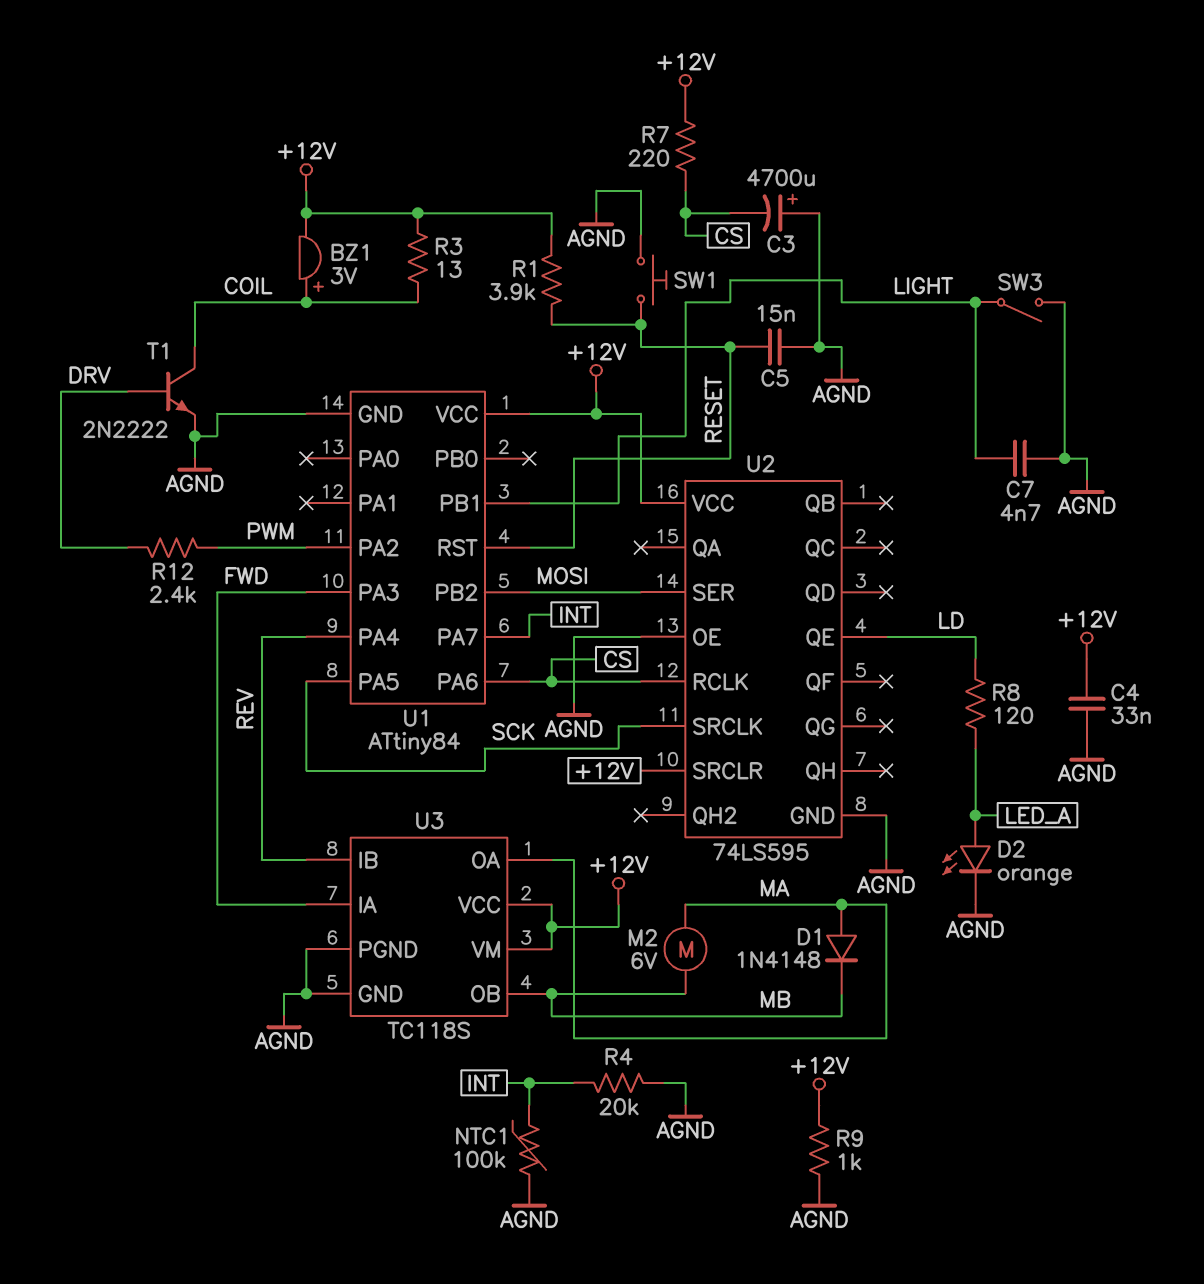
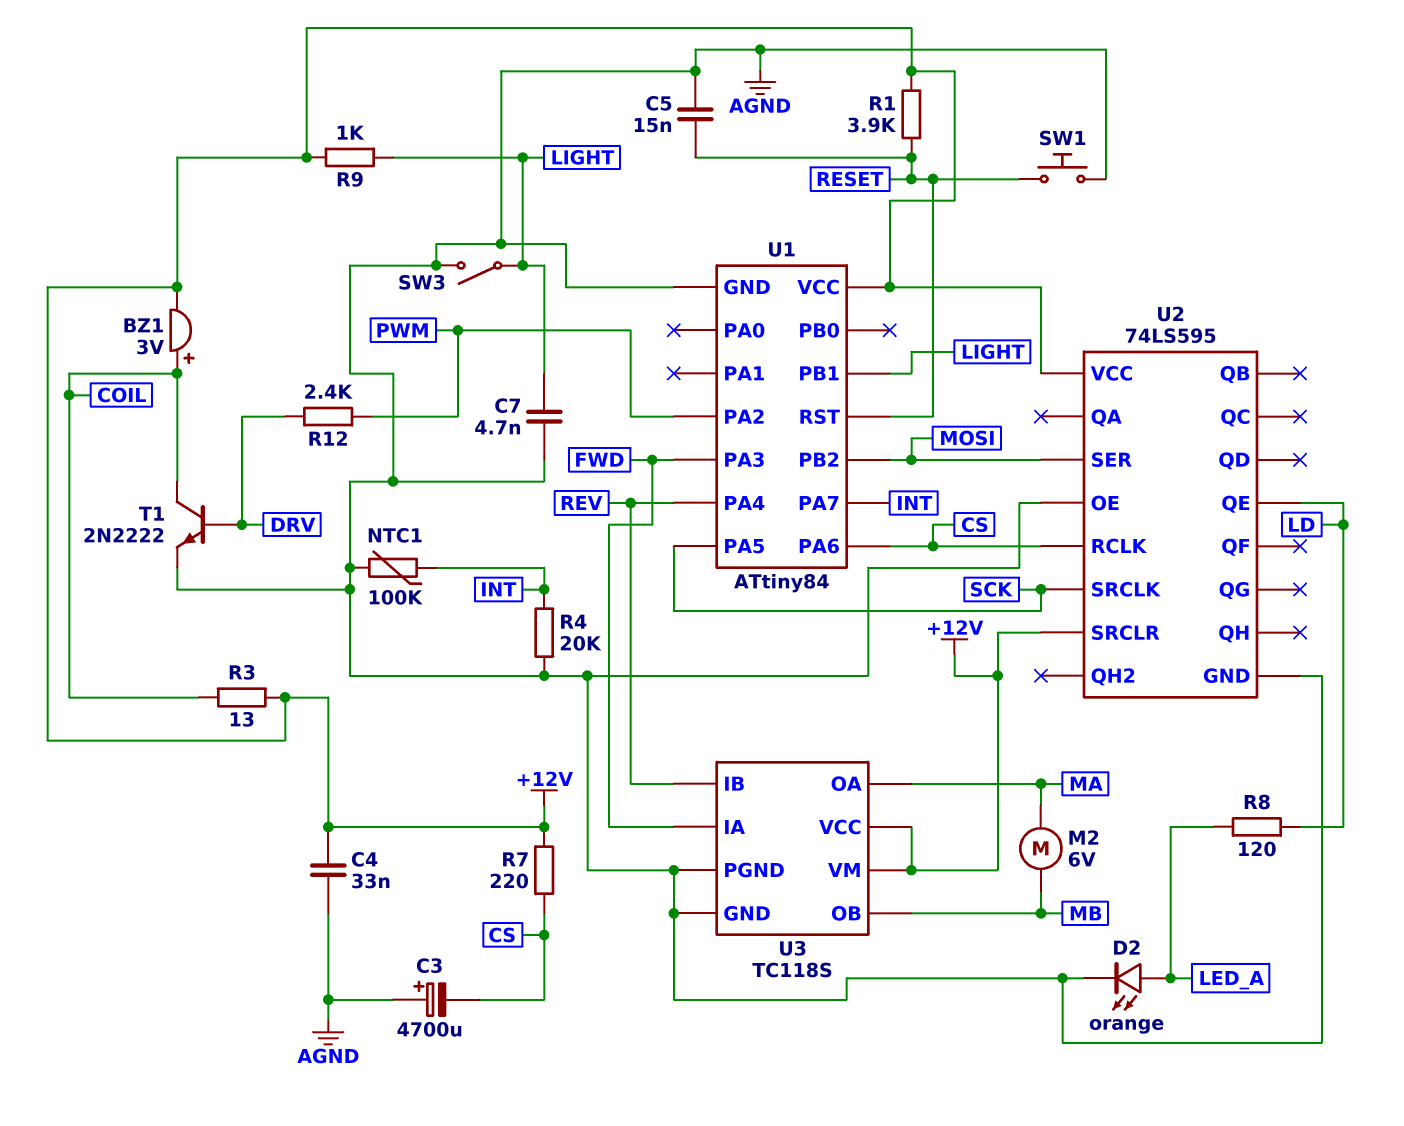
D1: diode 1N4148 (A MA, K MB) -> none
R9: 1k (+12V, AGND) -> 1k (+12V, LIGHT)

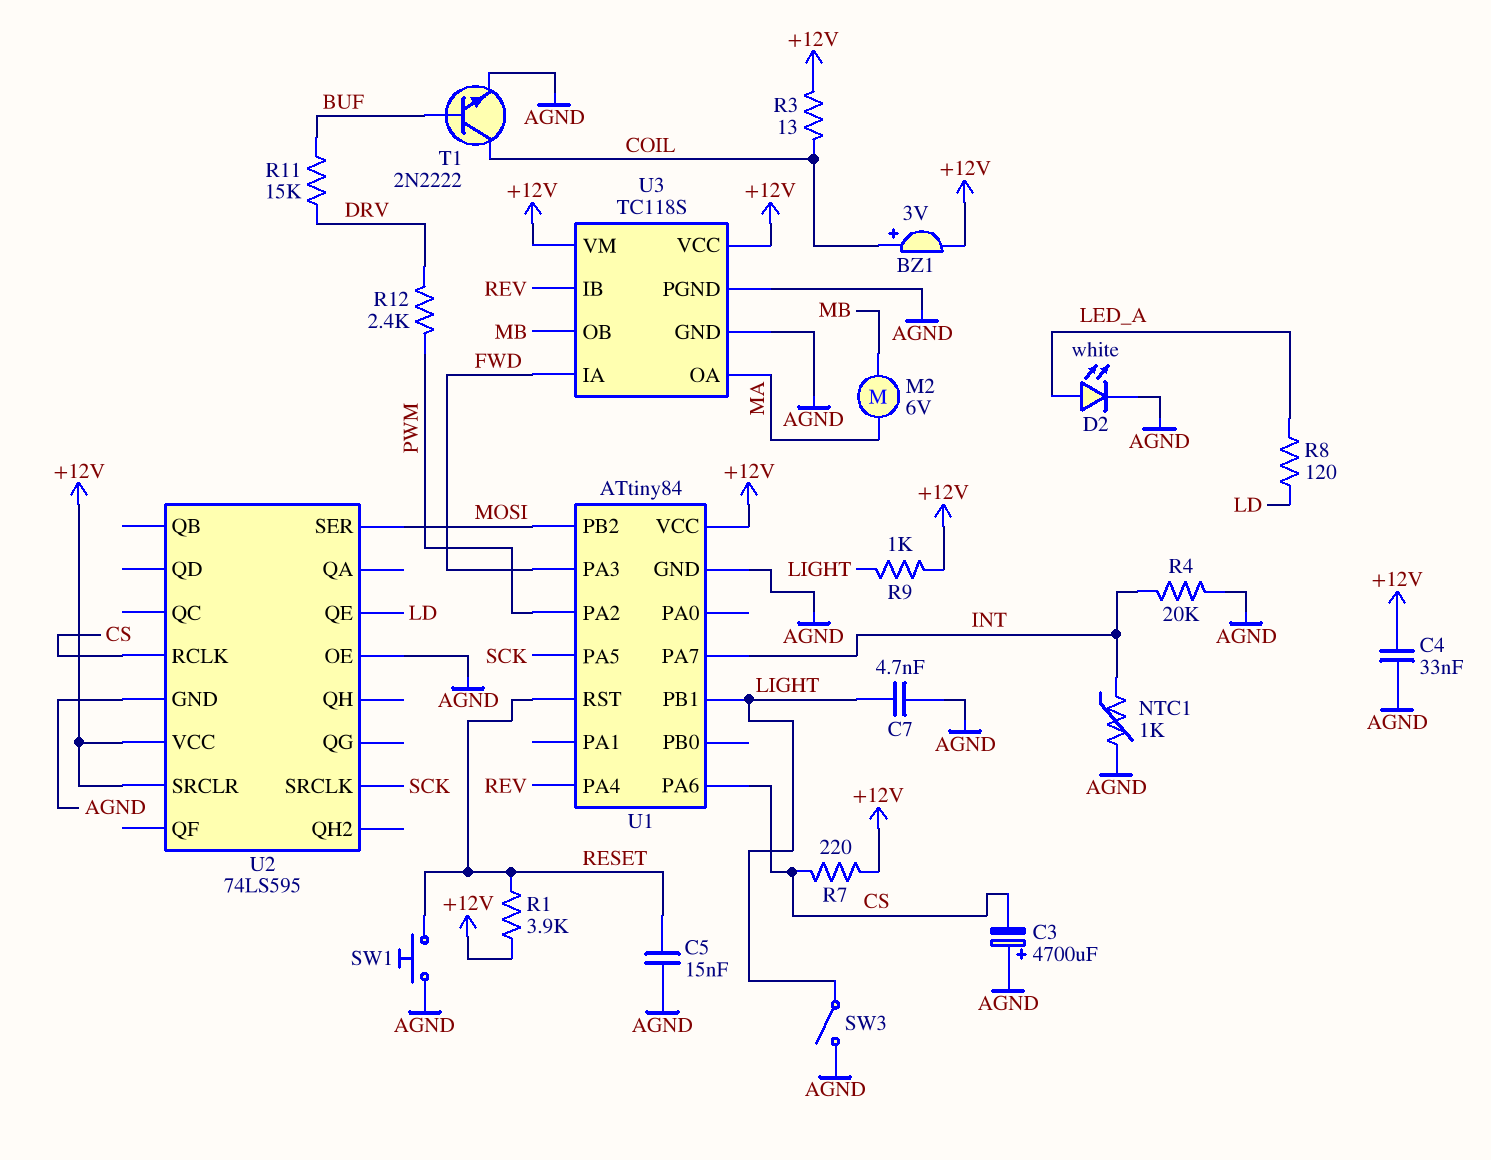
D2: LED orange (A LED_A, K AGND) -> LED white (A LED_A, K AGND)
NTC1: 100k (AGND, INT) -> 1k (AGND, INT)
R11: none -> 15k (BUF, DRV)
T1: NPN 2N2222 (B DRV, C COIL, E AGND) -> NPN 2N2222 (B BUF, C COIL, E AGND)

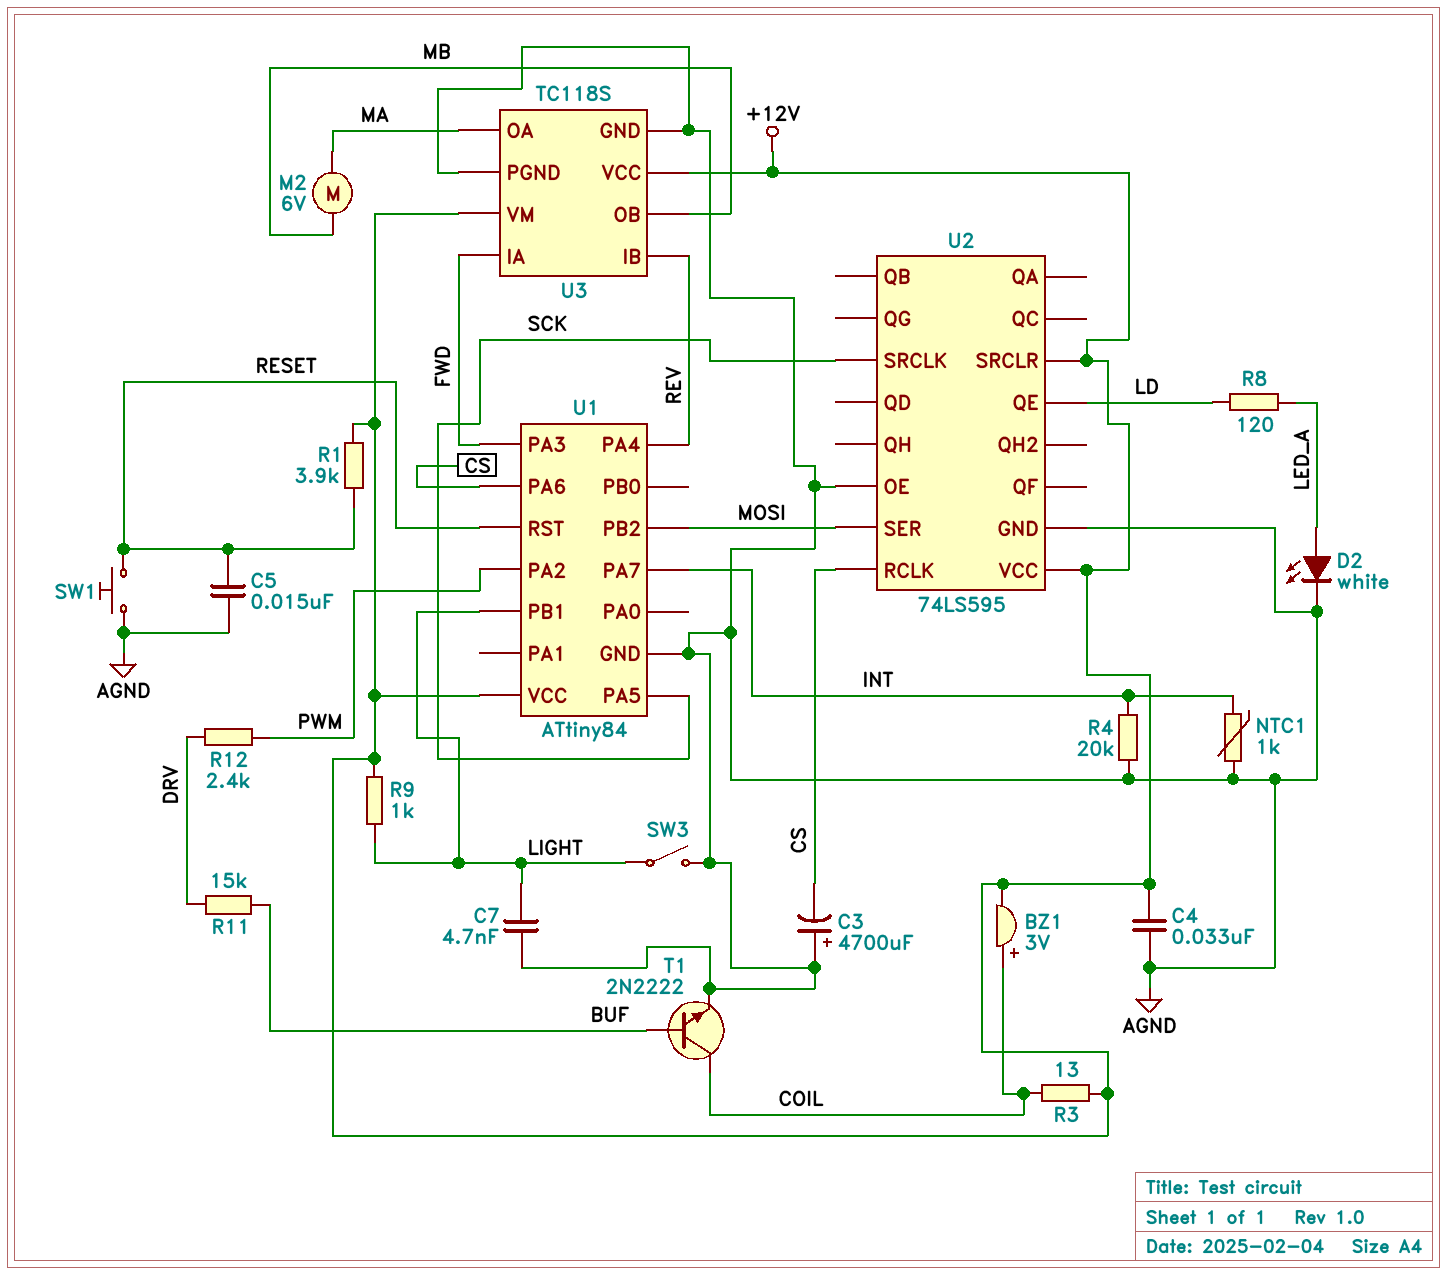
R7: 220 (+12V, CS) -> none

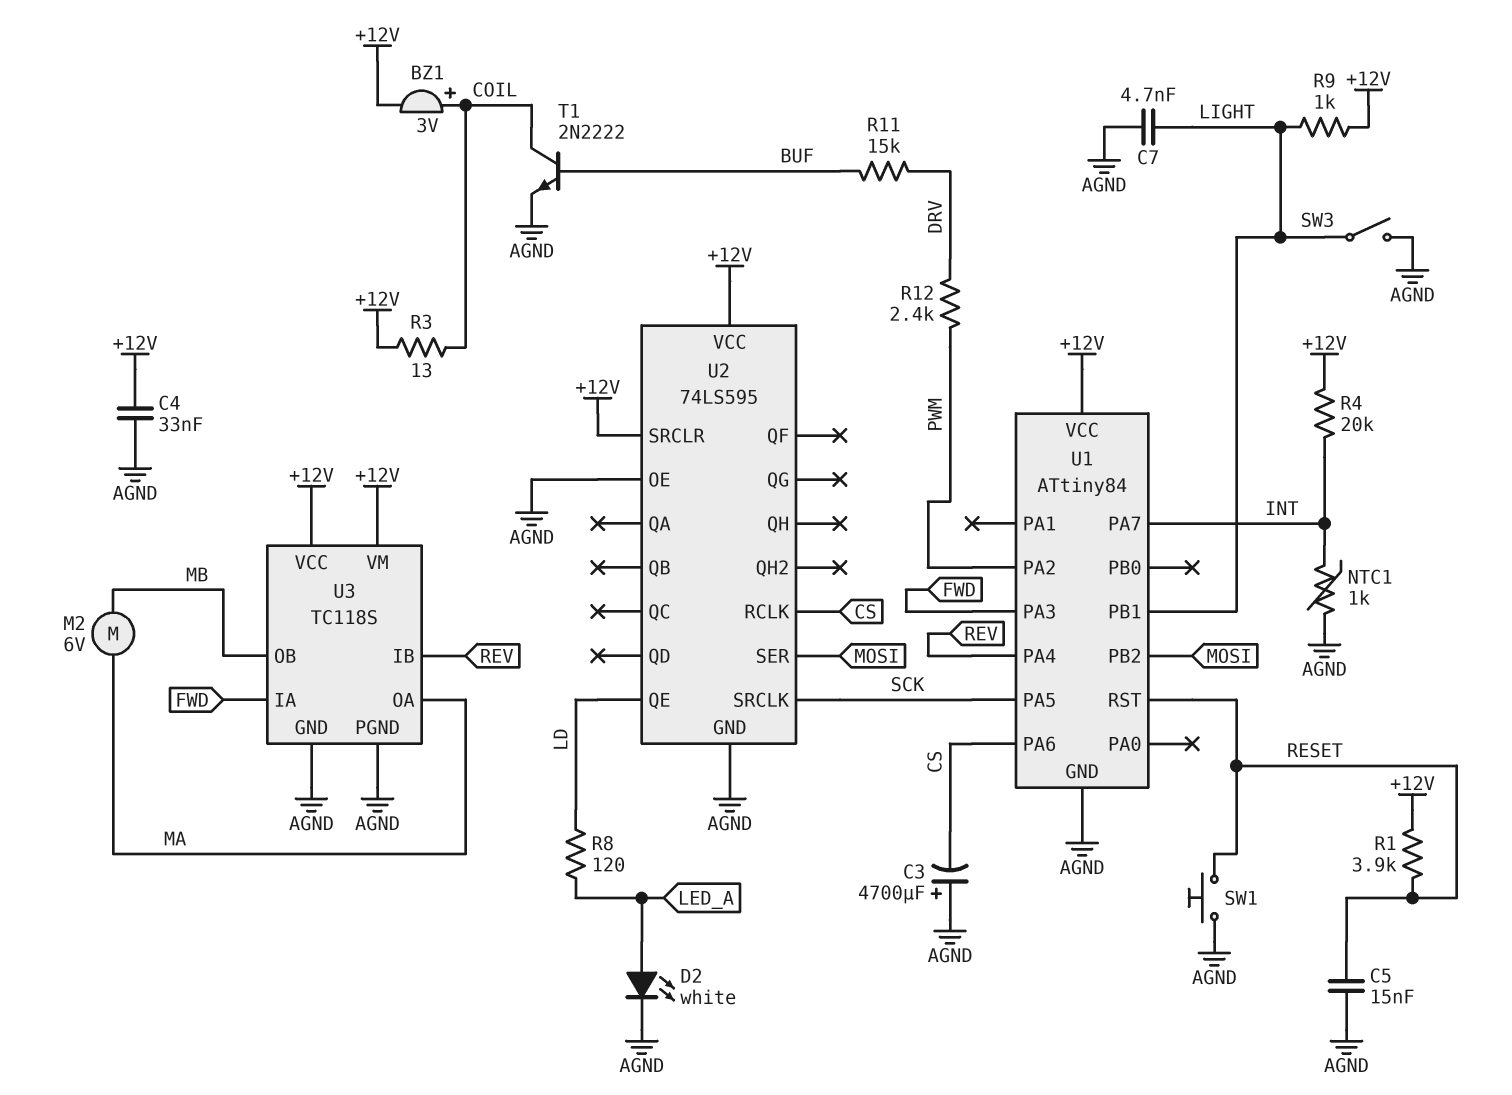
R4: 20k (AGND, INT) -> 20k (+12V, INT)

